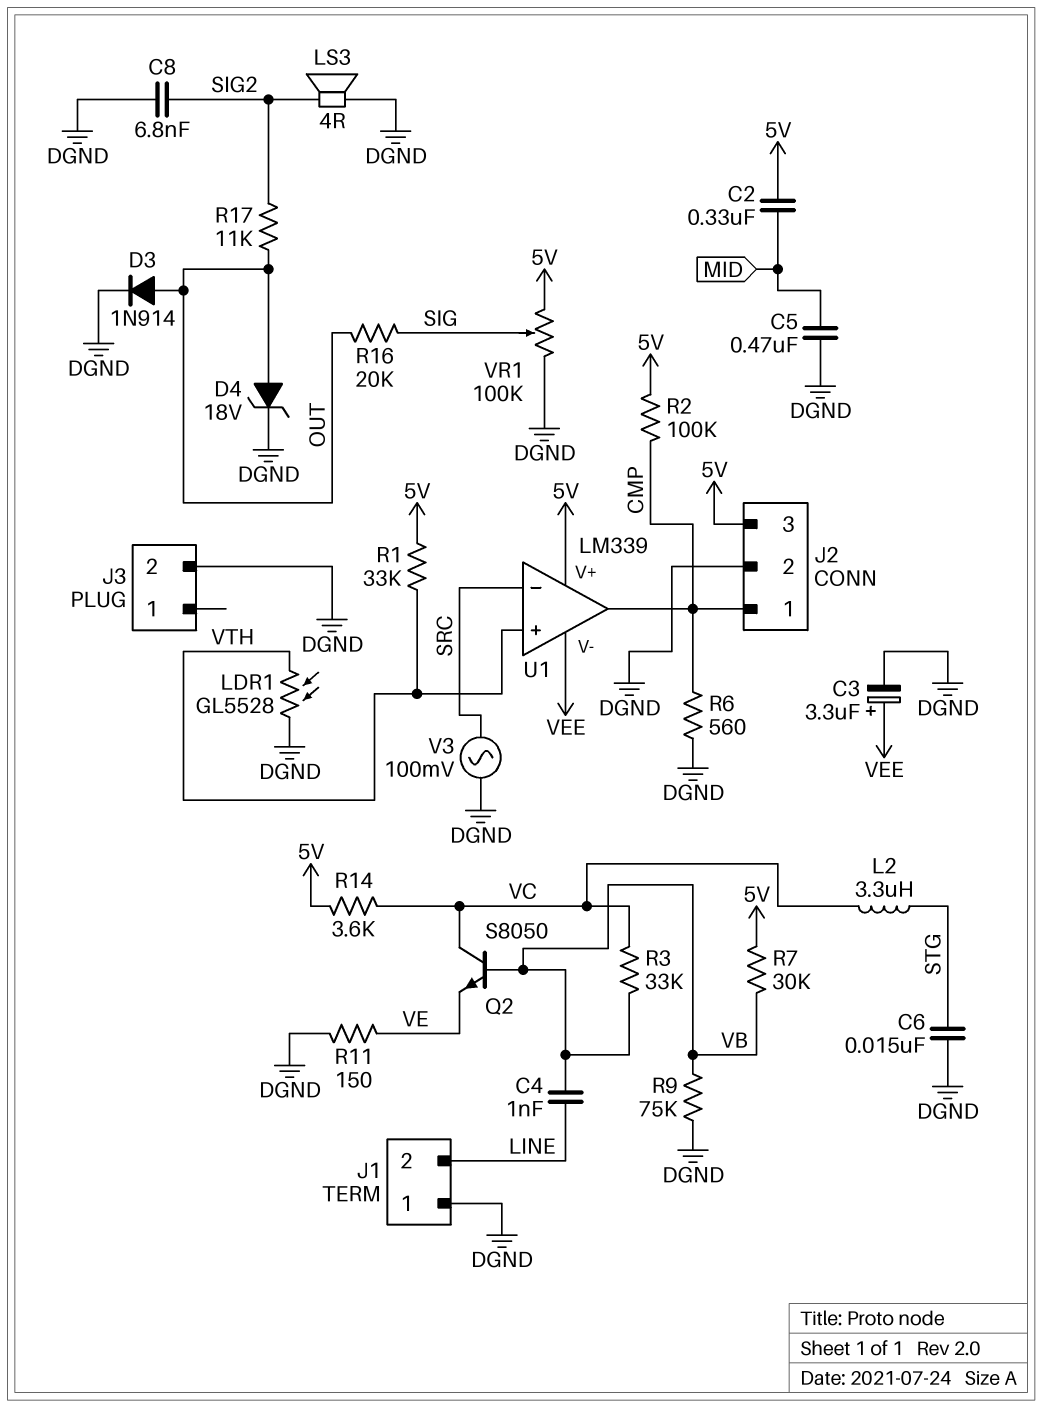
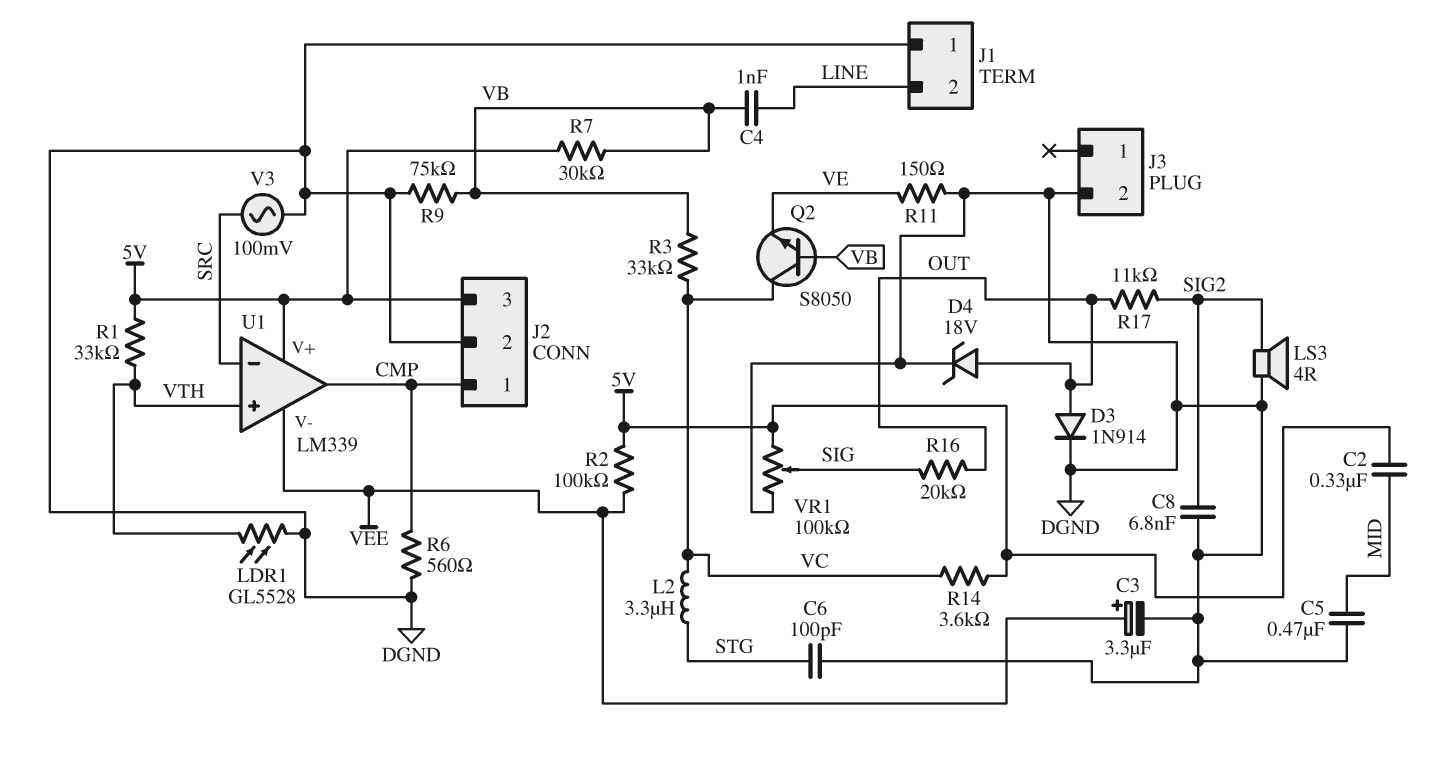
C6: 15nF (DGND, STG) -> 100pF (DGND, STG)
R2: 100k (5V, CMP) -> 100k (5V, VEE)

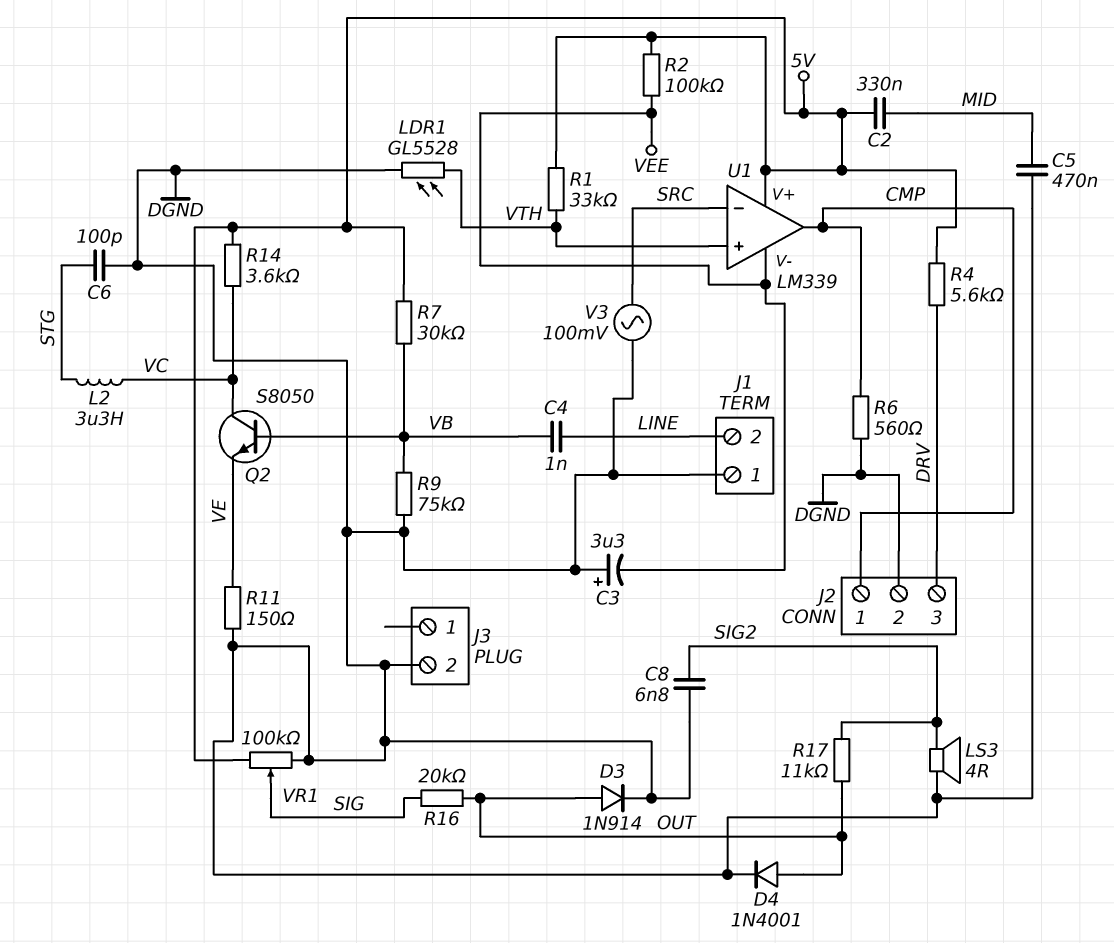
C3: 3.3uF (plus VEE, minus DGND) -> 3.3uF (plus DGND, minus VEE)
D4: zener 18V (A OUT, K DGND) -> diode 1N4001 (A OUT, K DGND)
J2 pin 3: 5V -> DRV
R3: 33k (VB, VC) -> none
R4: none -> 5.6k (5V, DRV)

